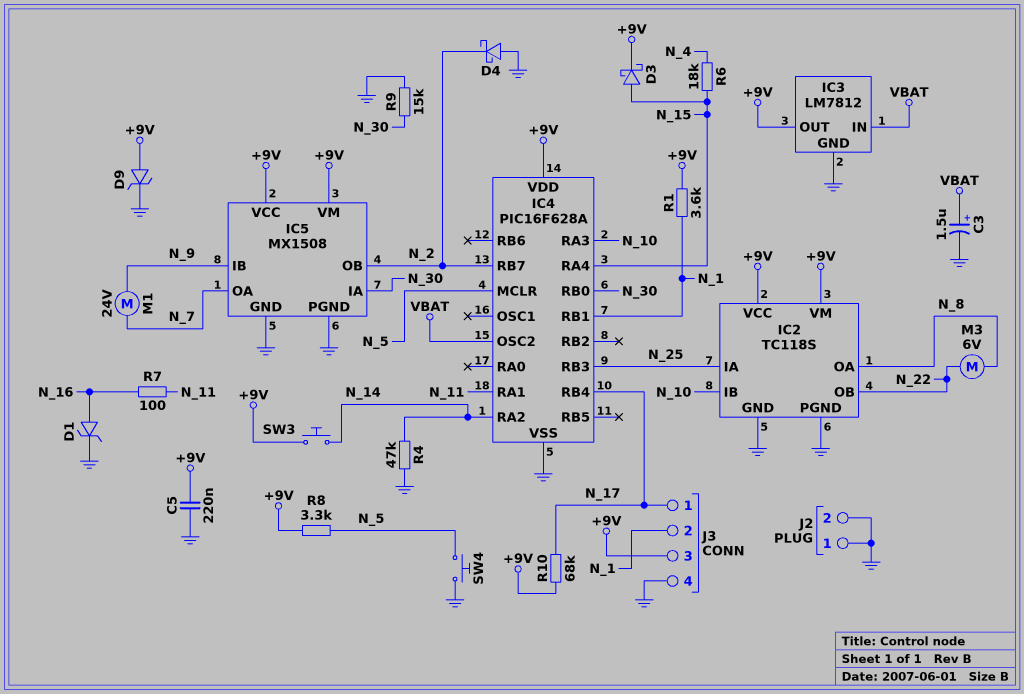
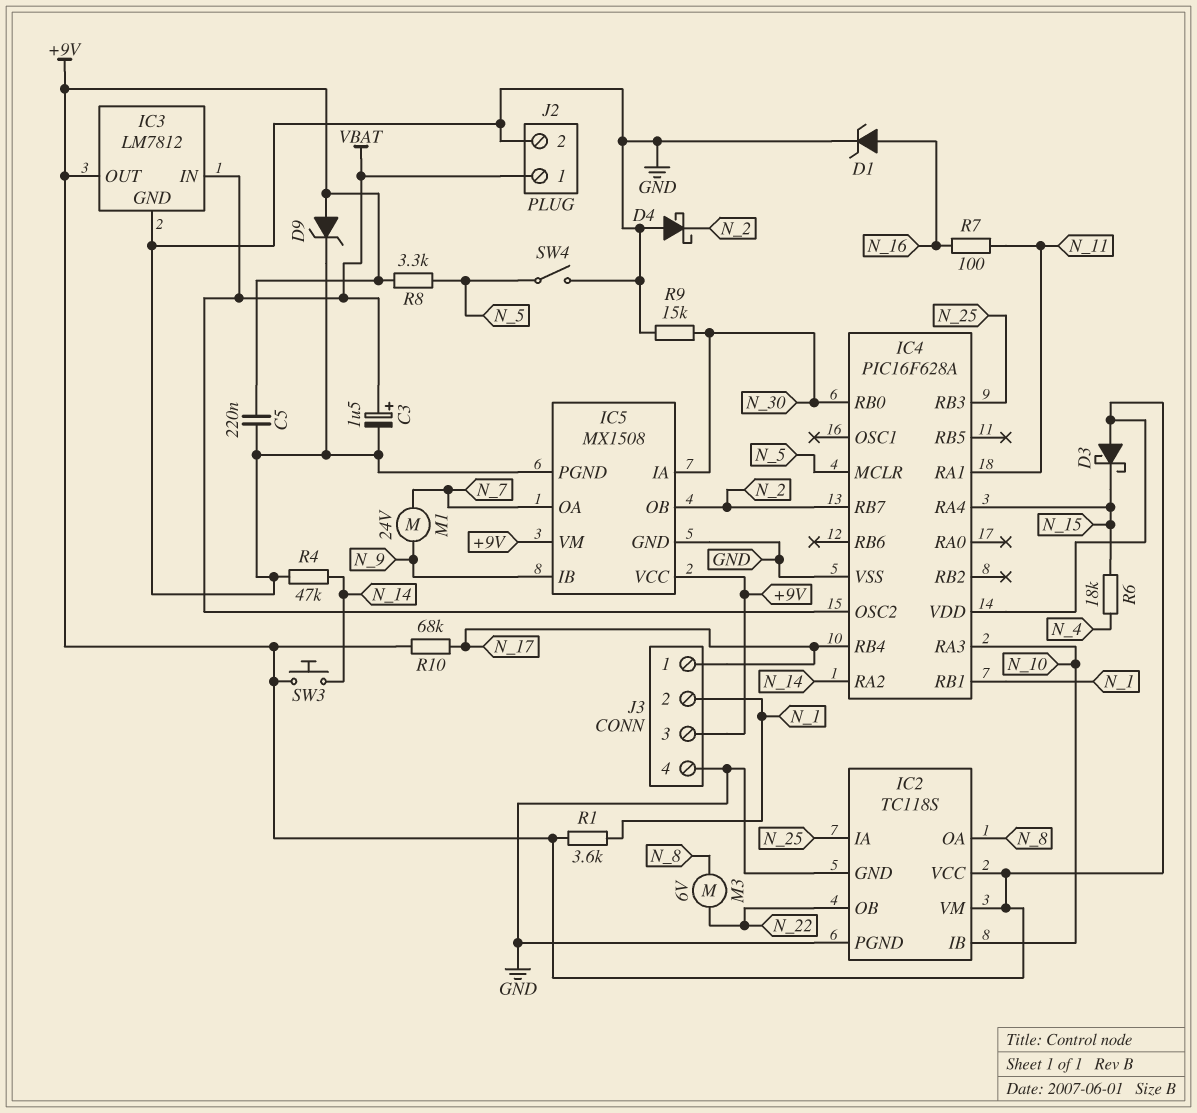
D3: schottky (A N_15, K +9V) -> schottky (A +9V, K N_15)
J2 pin 1: GND -> VBAT
SW4: button (GND, N_5) -> switch (GND, N_5)

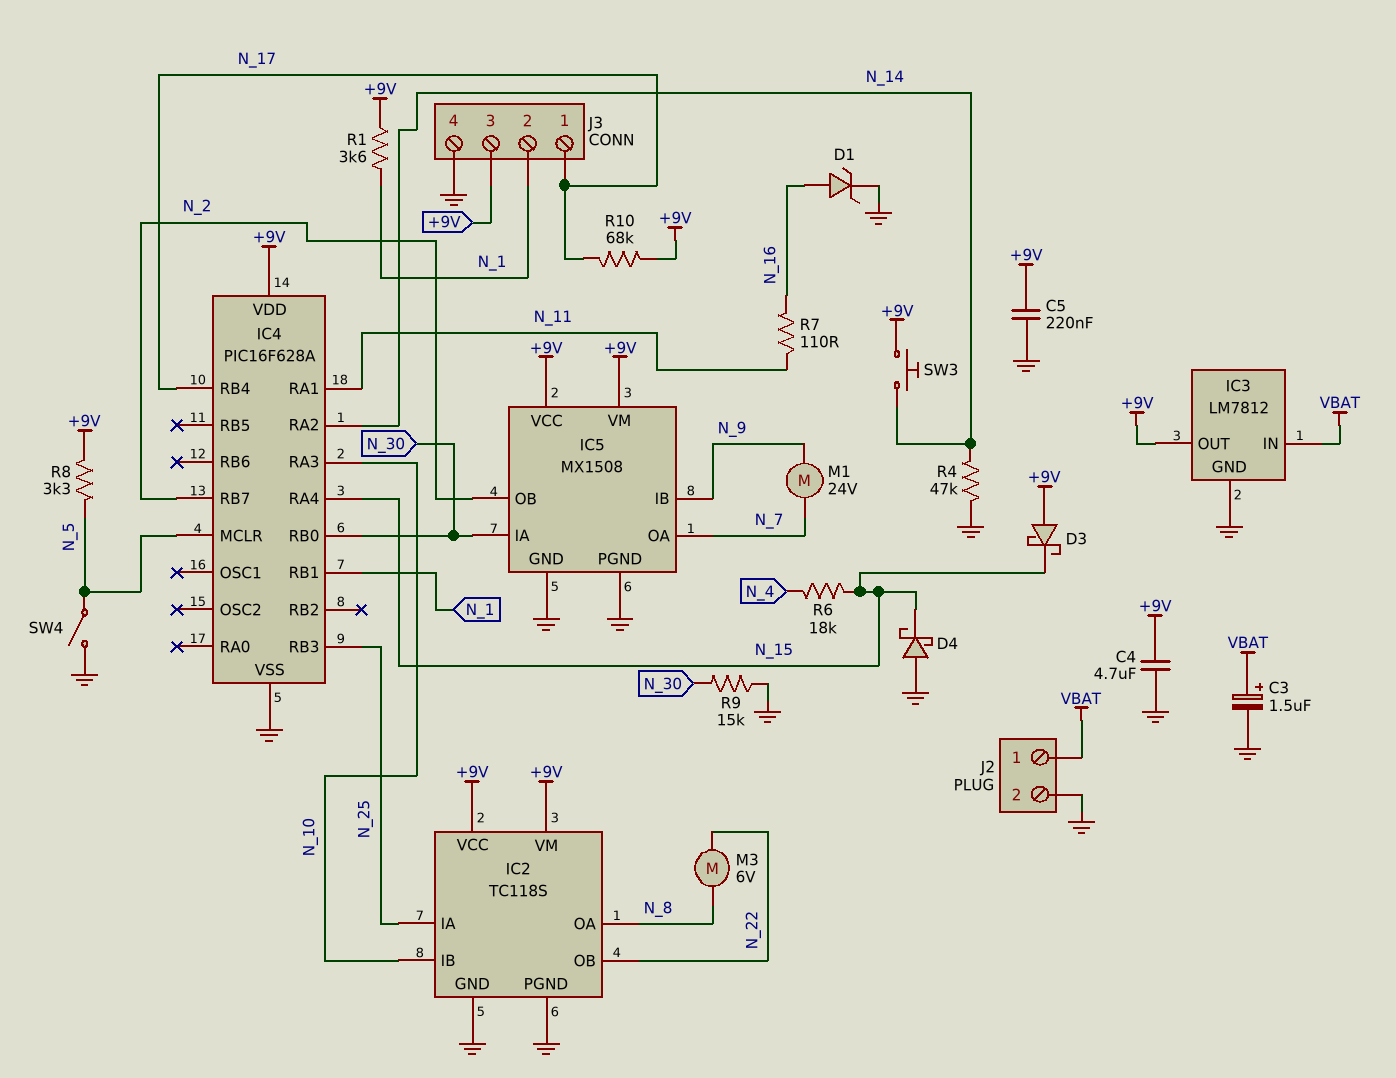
C4: none -> 4.7uF (+9V, GND)
D4: schottky (A GND, K N_2) -> schottky (A GND, K N_15)
D9: zener (A +9V, K GND) -> none
IC4 pin OSC2: VBAT -> none
R7: 100 (N_11, N_16) -> 110 (N_11, N_16)

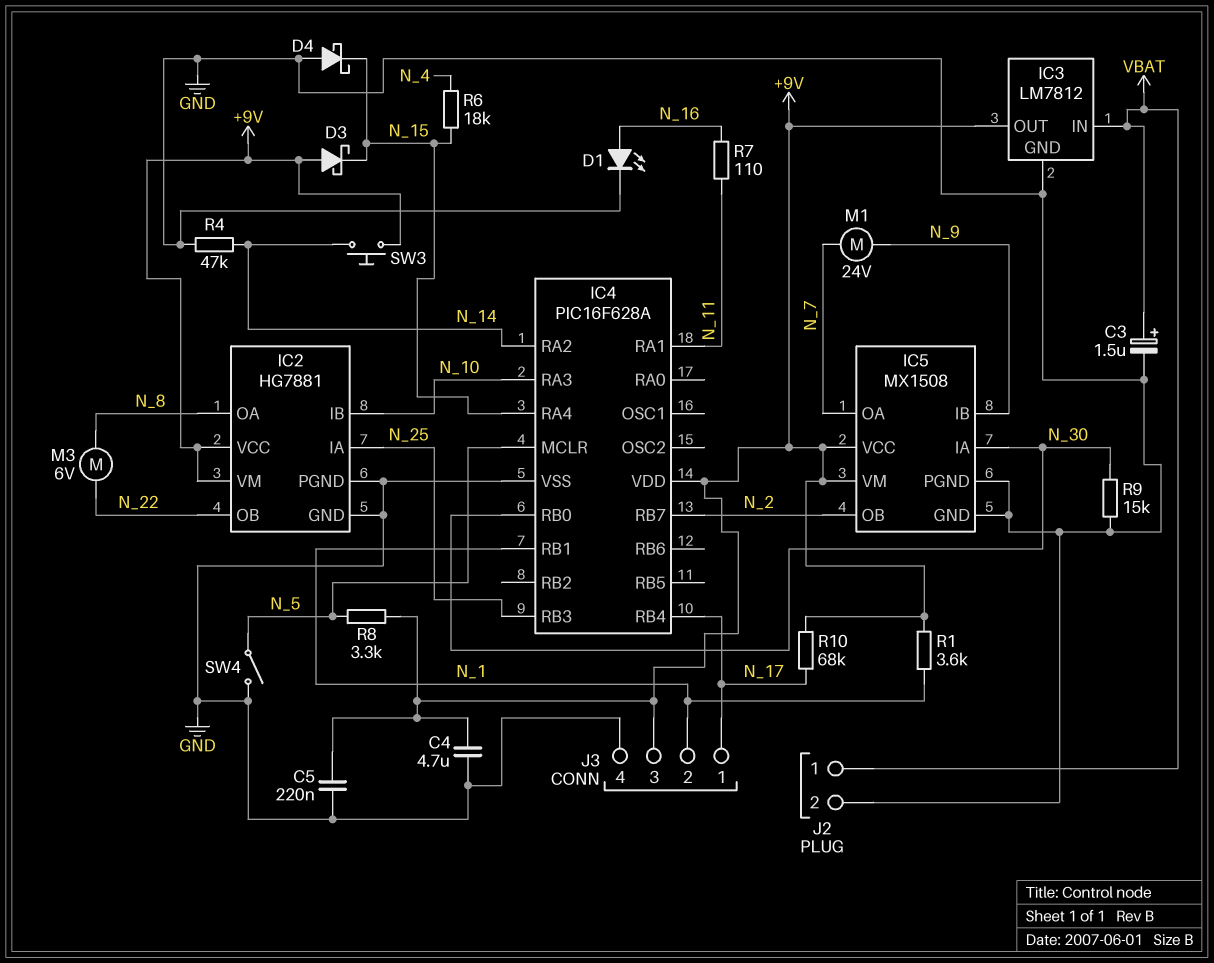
D1: zener (A N_16, K GND) -> LED (A N_16, K GND)
IC2: TC118S -> HG7881

